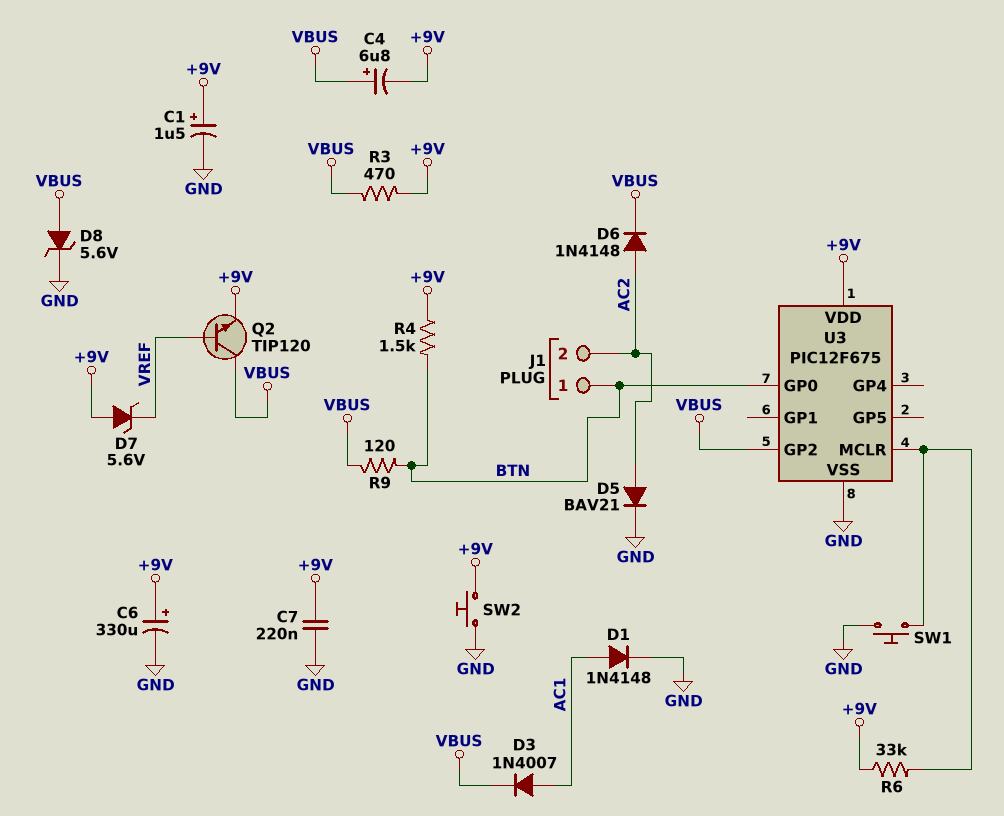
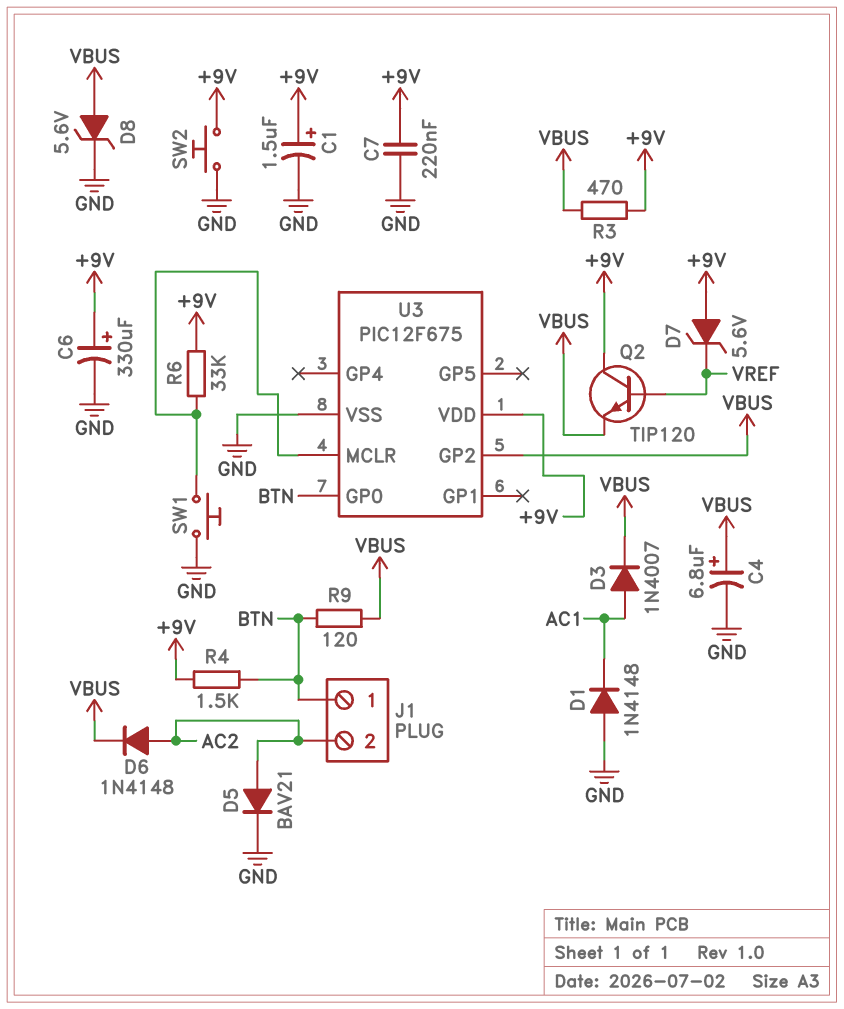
C4: 6.8uF (plus VBUS, minus +9V) -> 6.8uF (plus VBUS, minus GND)
D1: diode 1N4148 (A AC1, K GND) -> diode 1N4148 (A GND, K AC1)
Q2: NPN TIP120 (B VREF, C VBUS, E +9V) -> NPN TIP120 (B VREF, C +9V, E VBUS)

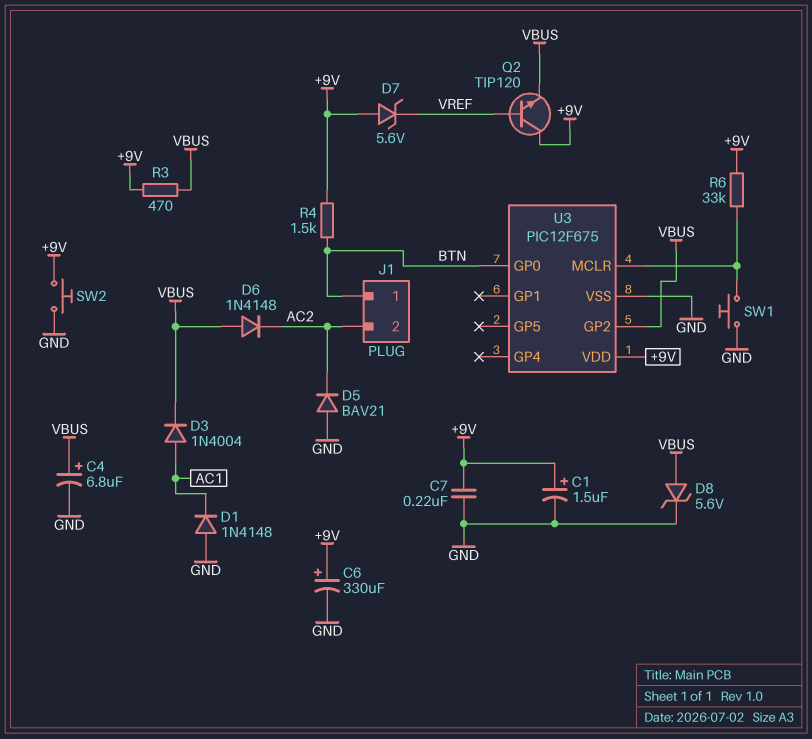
D3: diode 1N4007 (A AC1, K VBUS) -> diode 1N4004 (A AC1, K VBUS)
D5: diode BAV21 (A AC2, K GND) -> diode BAV21 (A GND, K AC2)
D6: diode 1N4148 (A AC2, K VBUS) -> diode 1N4148 (A VBUS, K AC2)
R9: 120 (BTN, VBUS) -> none

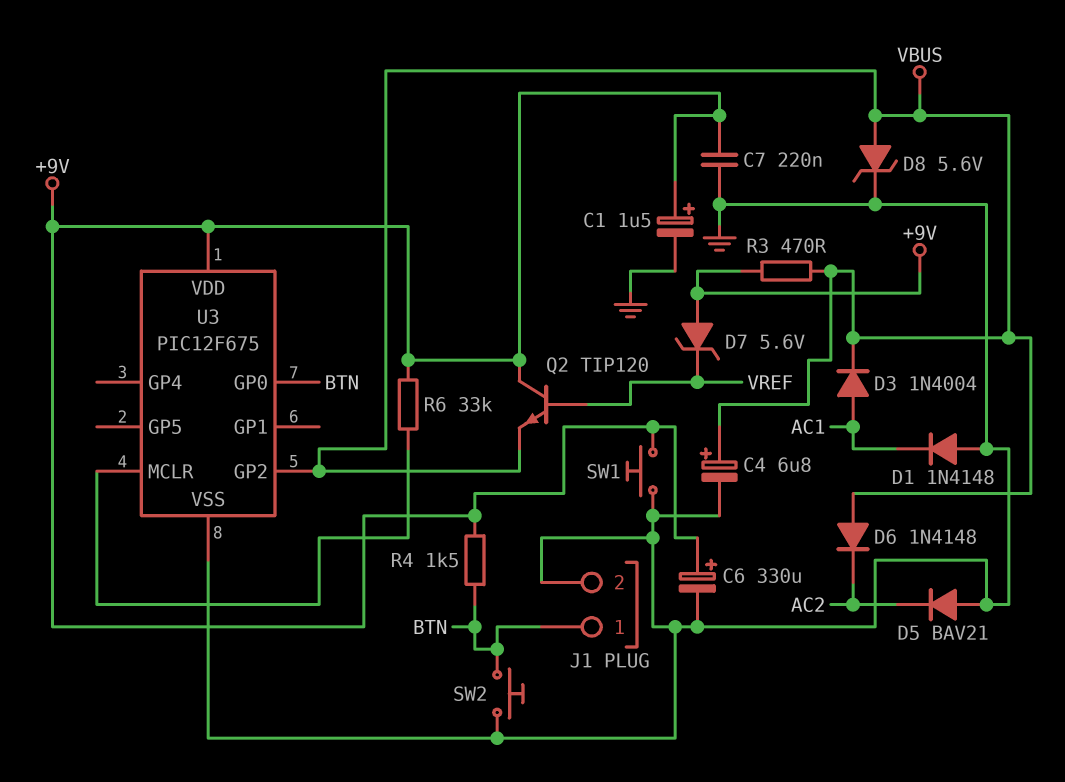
J1 pin 2: AC2 -> GND
SW1: button (GND, U3/MCLR) -> button (+9V, GND)
SW2: button (+9V, GND) -> button (BTN, GND)

